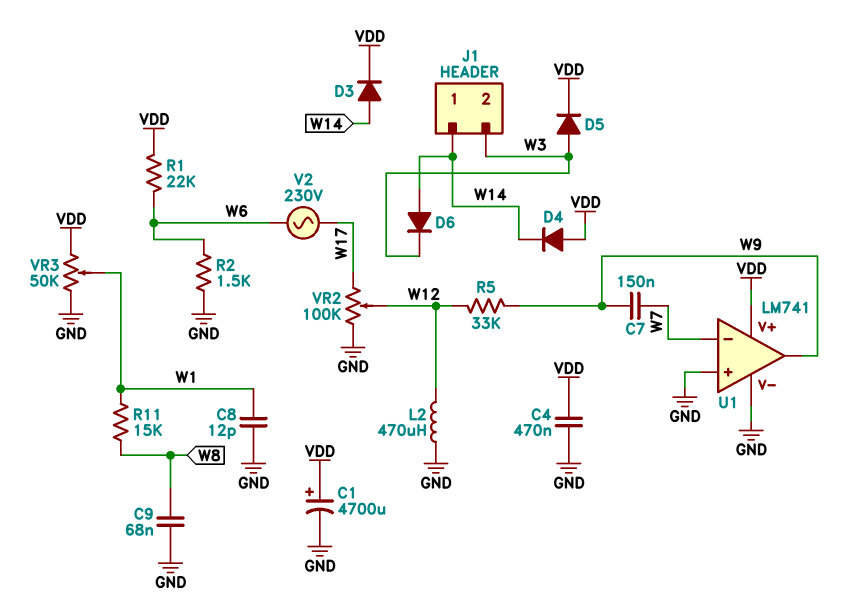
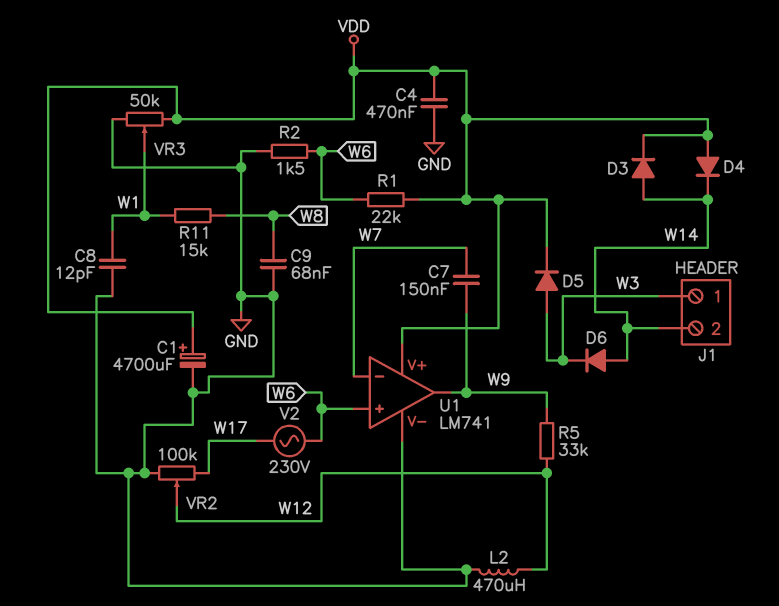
J1 pin 1: W14 -> W3
J1 pin 2: W3 -> W14
U1 pin in+: GND -> W6

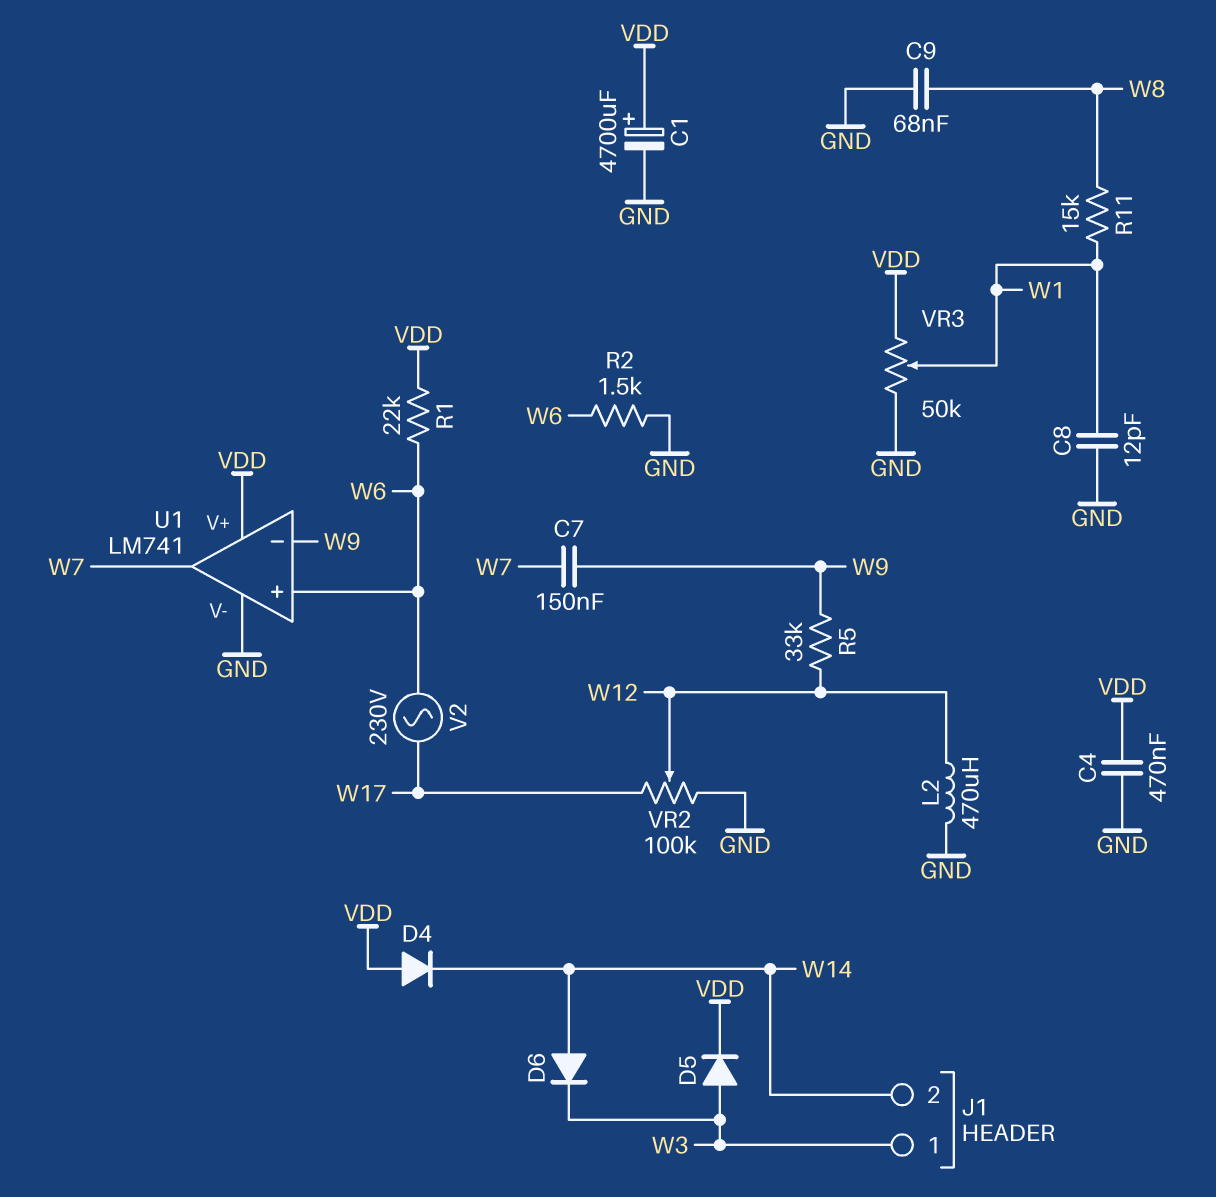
D3: diode (A W14, K VDD) -> none
U1 pin in-: W7 -> W9
U1 pin out: W9 -> W7

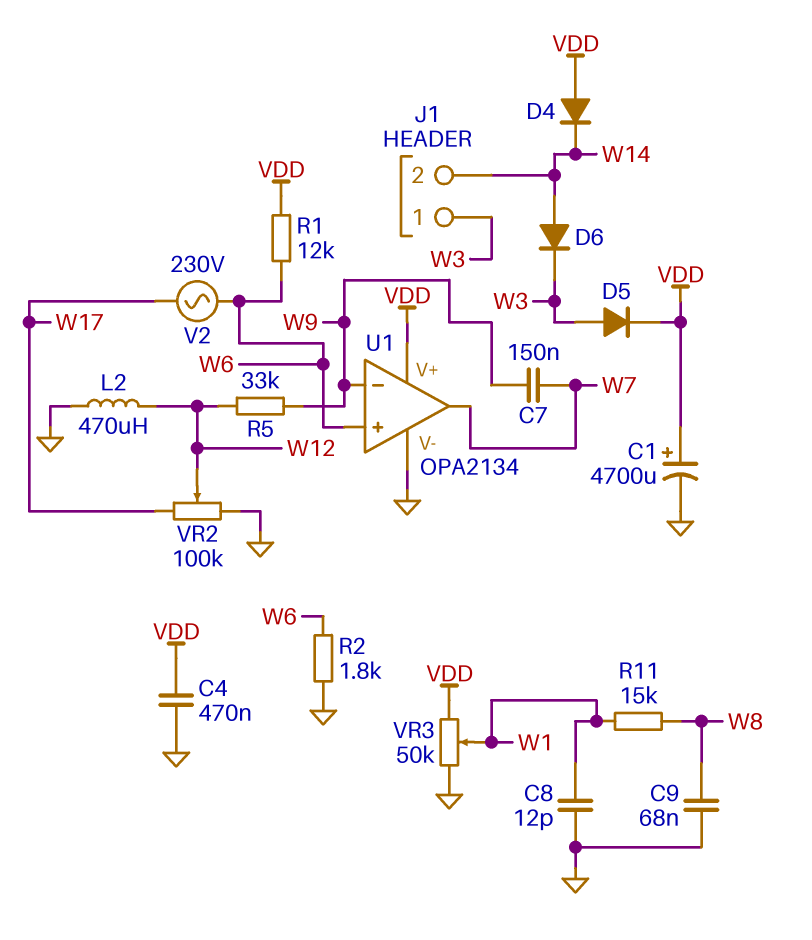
R1: 22k (VDD, W6) -> 12k (VDD, W6)
R2: 1.5k (GND, W6) -> 1.8k (GND, W6)
U1: LM741 -> OPA2134

